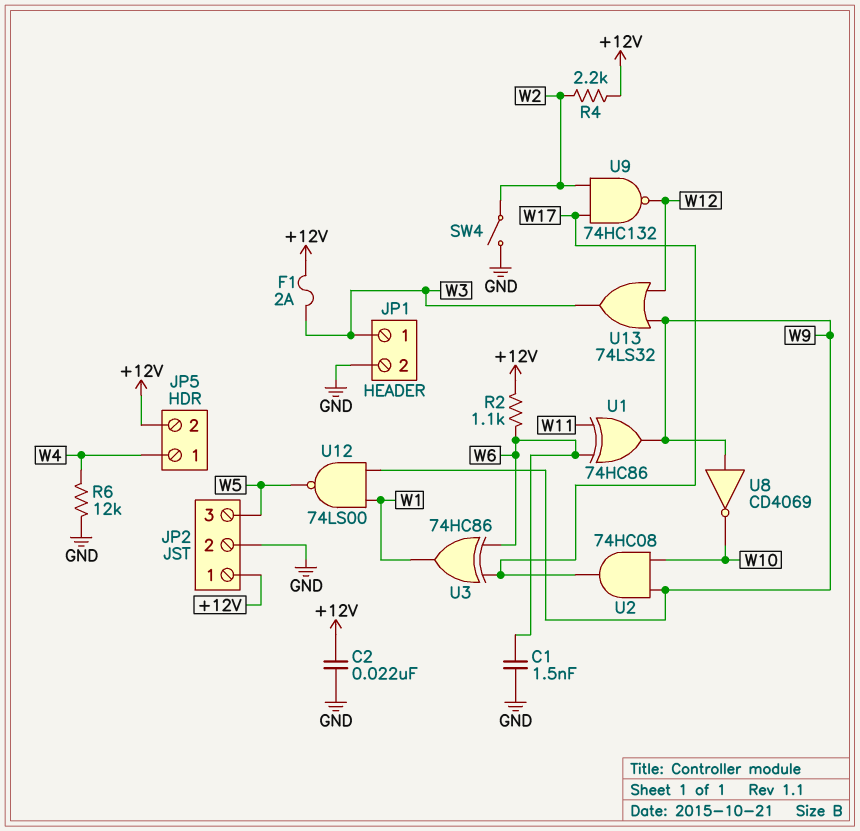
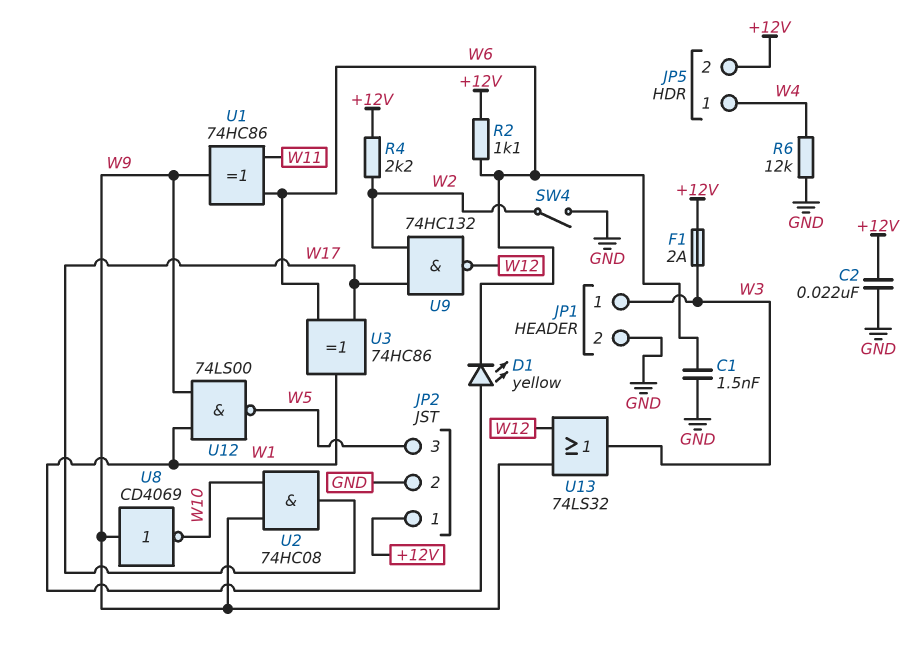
D1: none -> LED yellow (A W1, K W6)

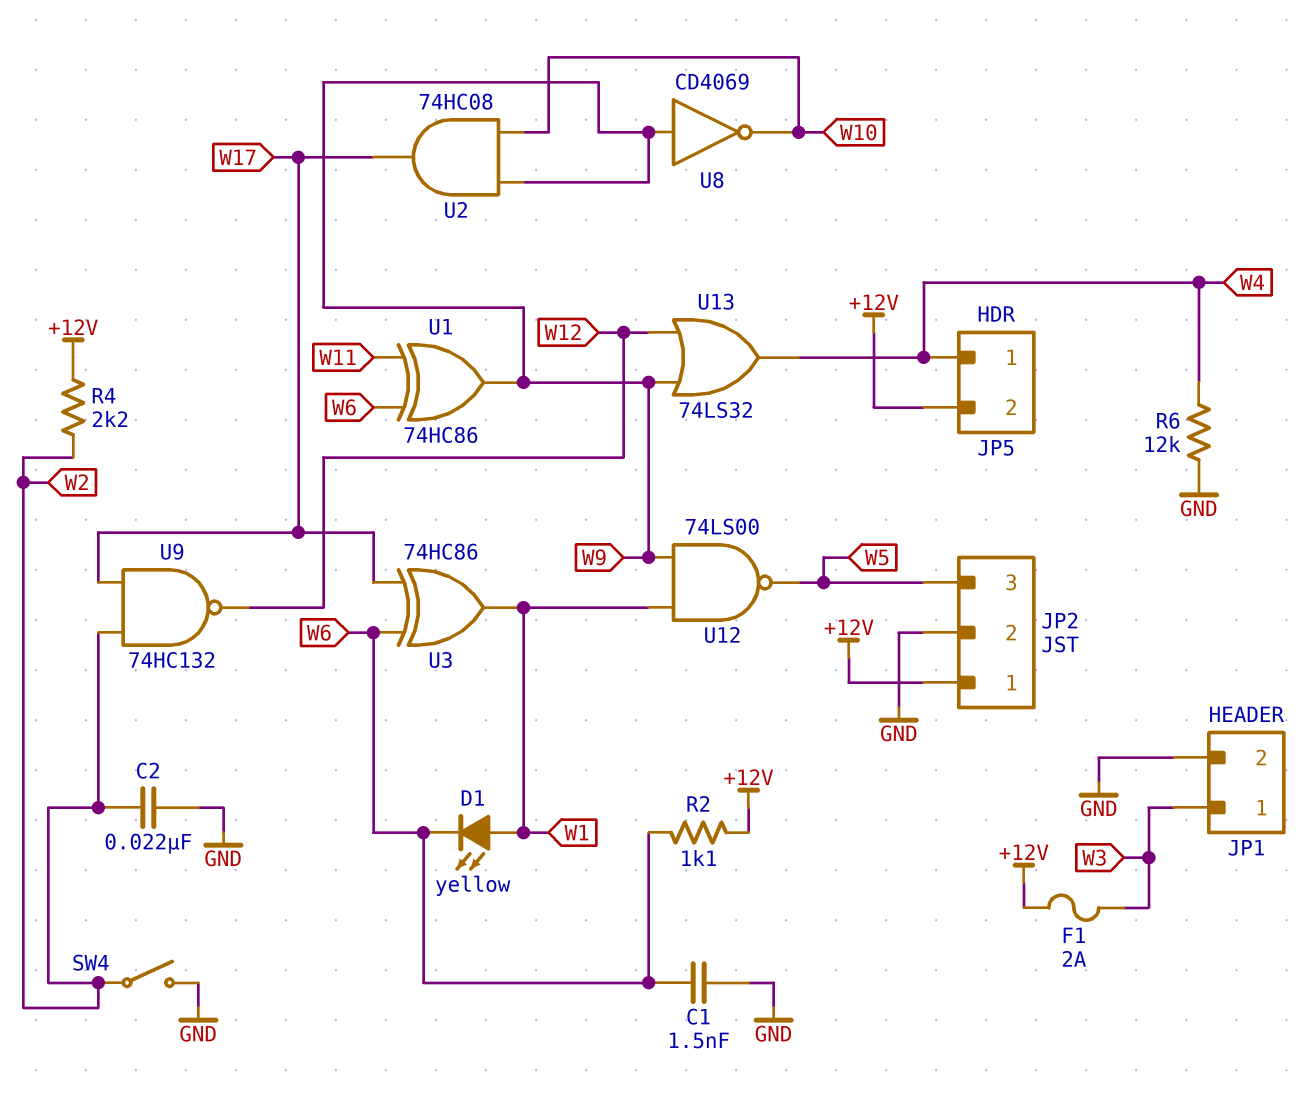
C2: 22nF (+12V, GND) -> 22nF (GND, W2)
U13: OR 74LS32 (in W9, in W12, out W3) -> OR 74LS32 (in W9, in W12, out W4)

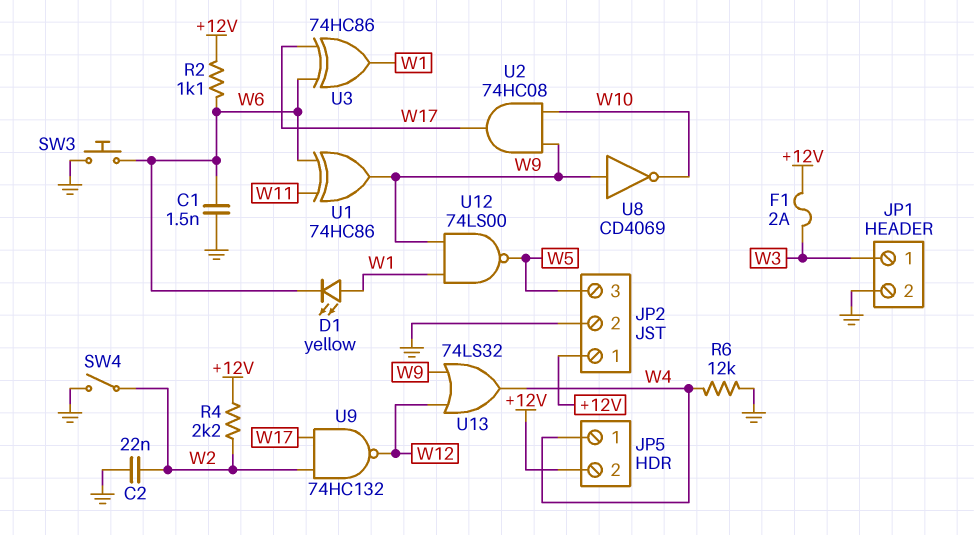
SW3: none -> button (GND, W6)

